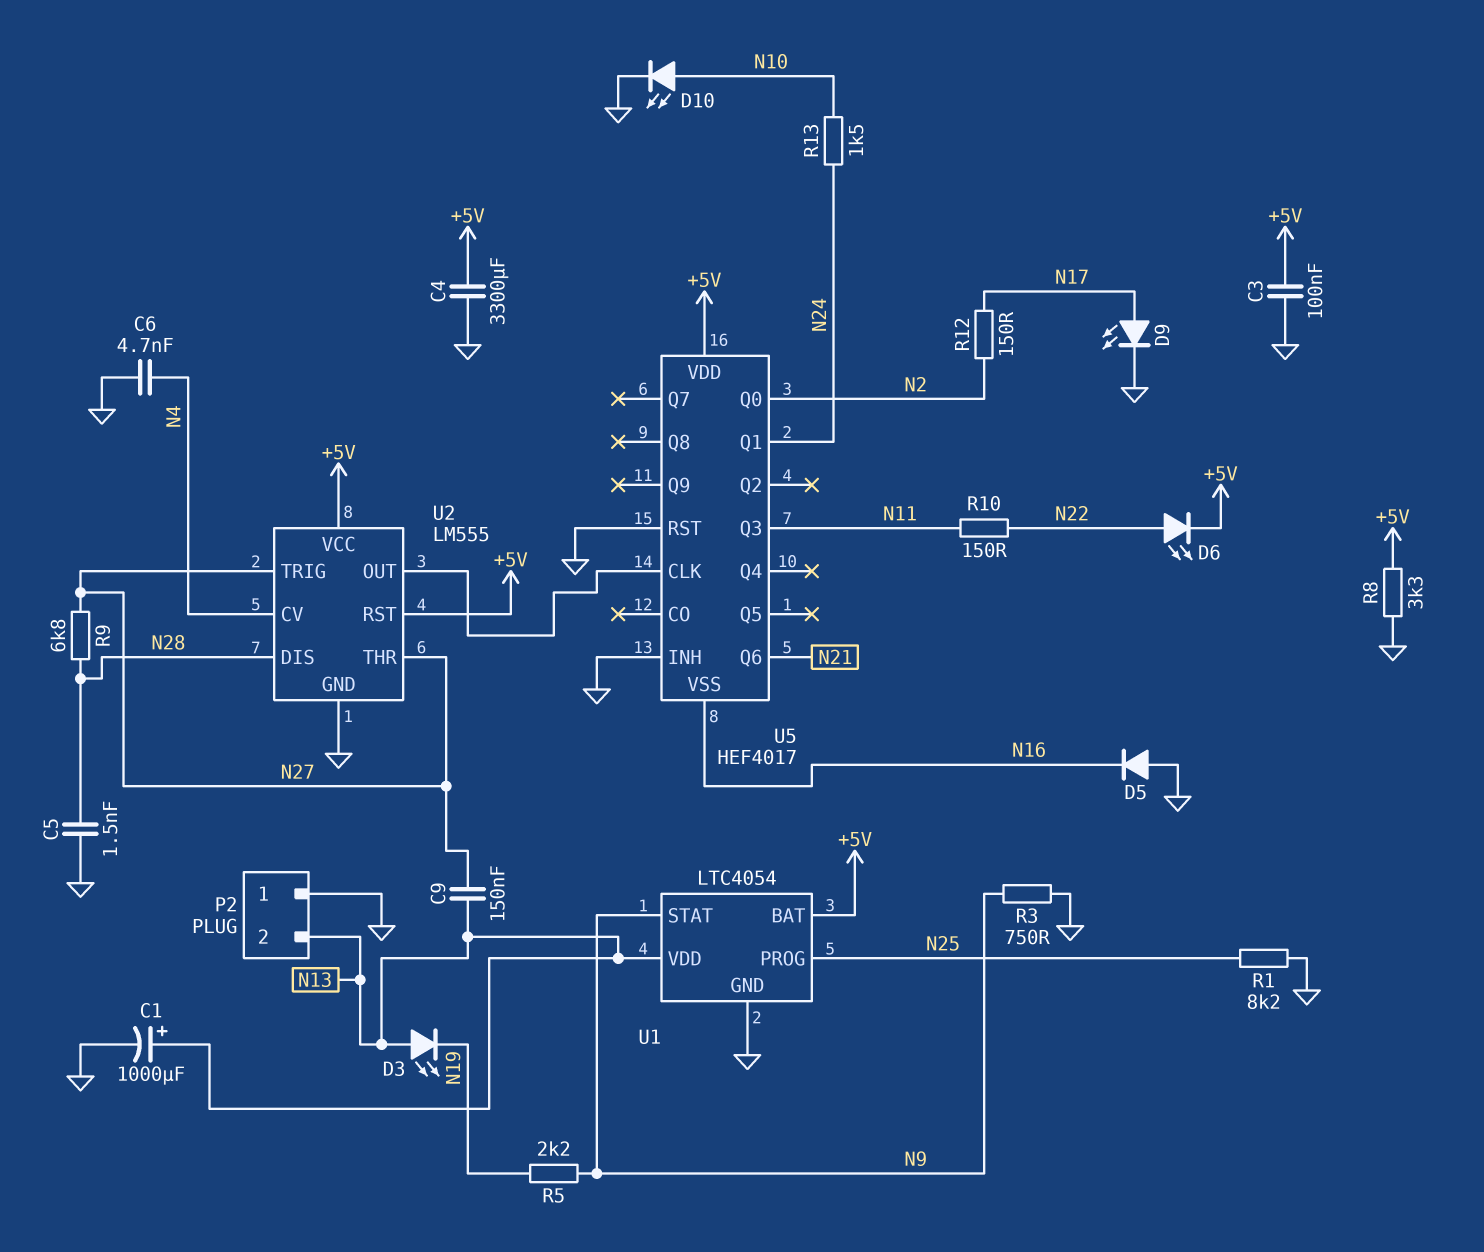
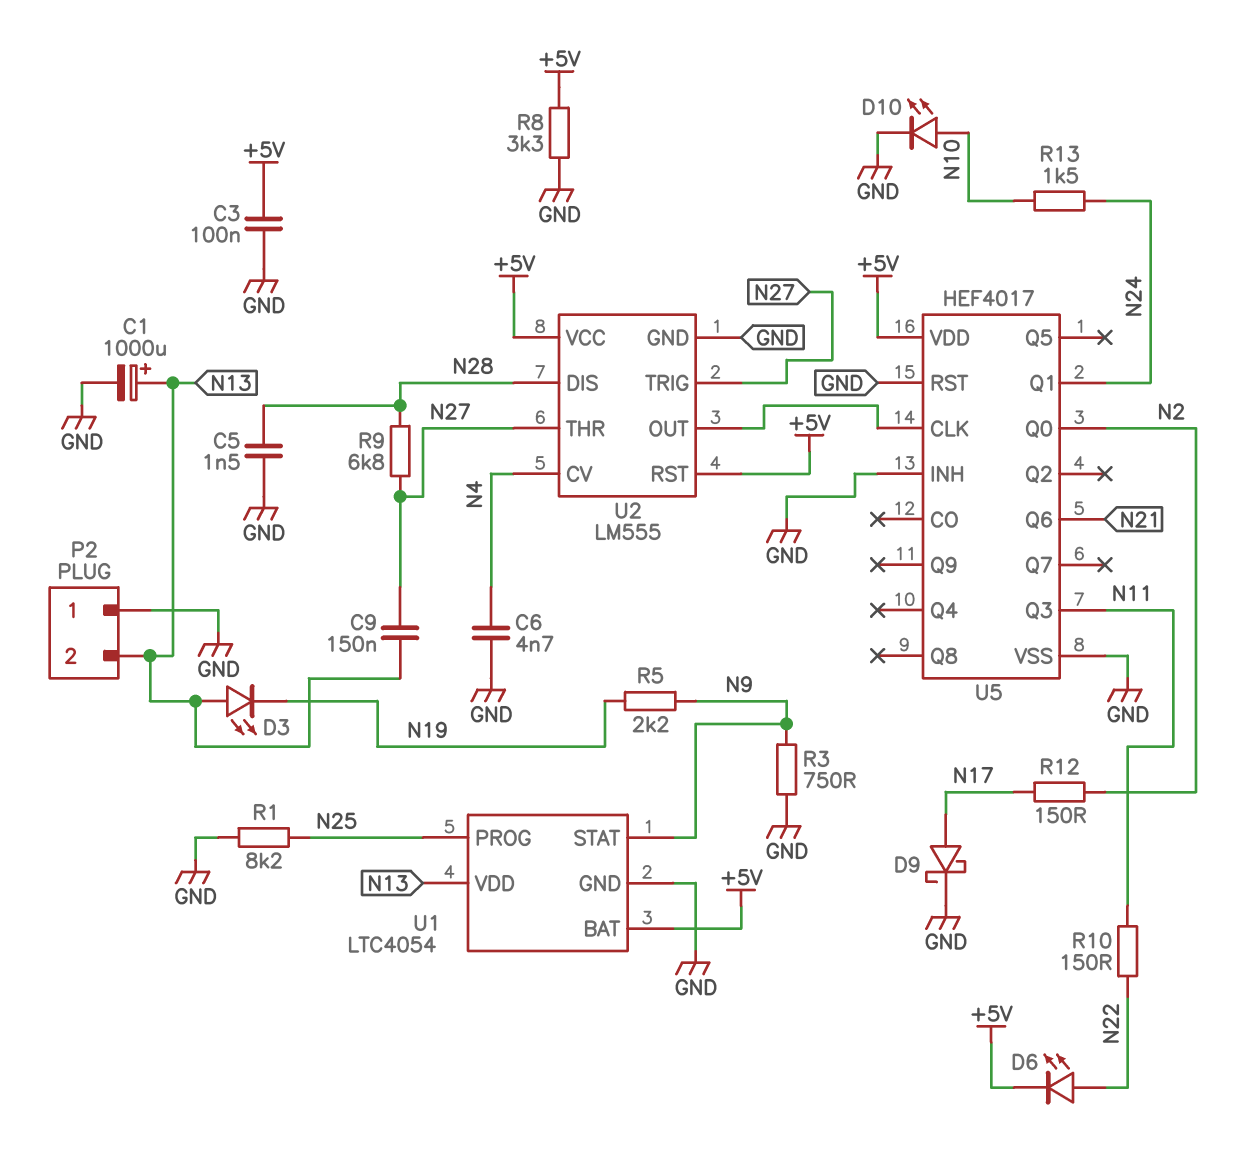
C4: 3300uF (+5V, GND) -> none
D5: diode (A GND, K N16) -> none
D9: LED (A N17, K GND) -> schottky (A N17, K GND)
U5 pin VSS: N16 -> GND

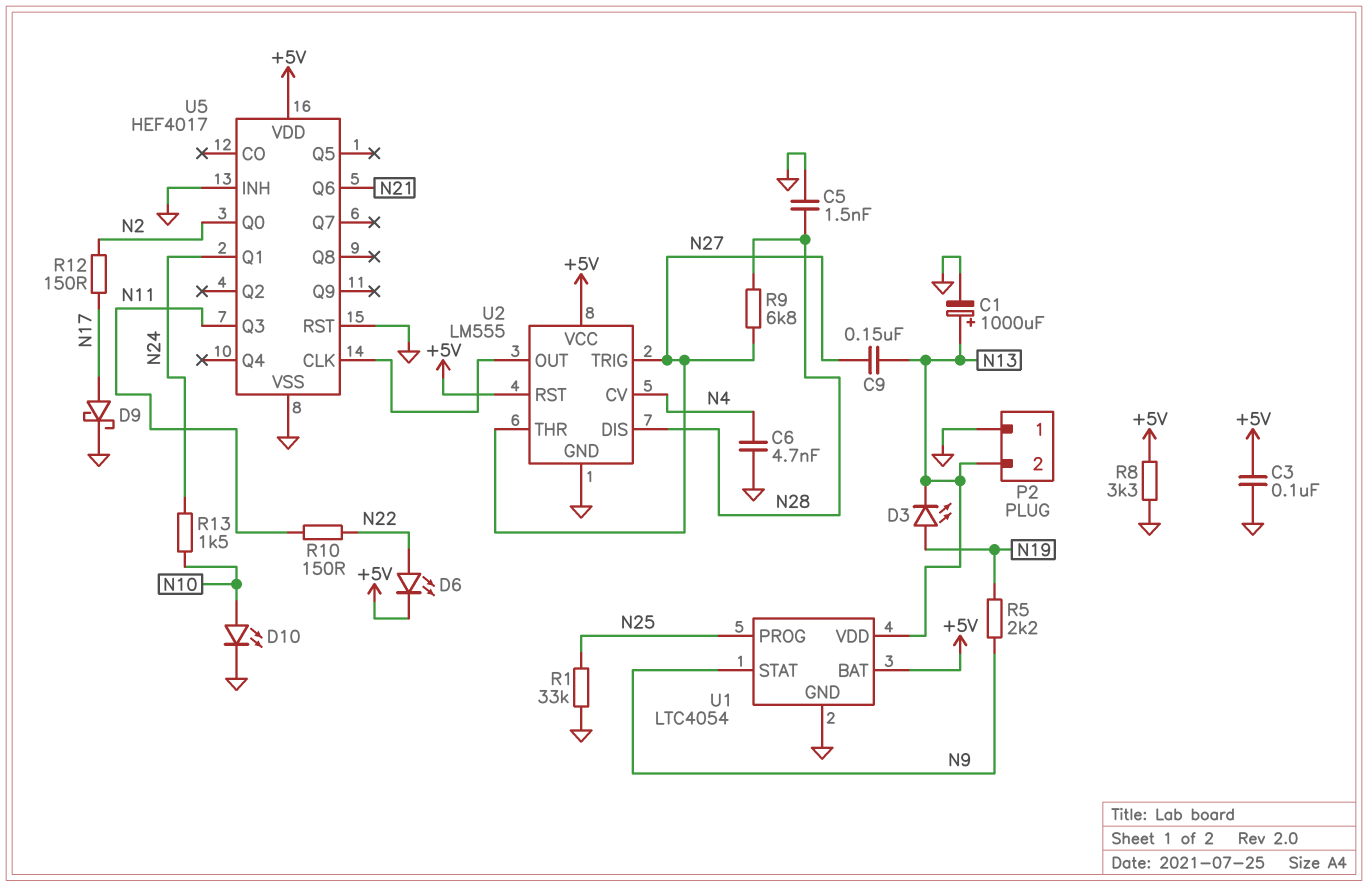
D3: LED (A N13, K N19) -> LED (A N19, K N13)
R1: 8.2k (GND, N25) -> 33k (GND, N25)
R3: 750 (GND, N9) -> none

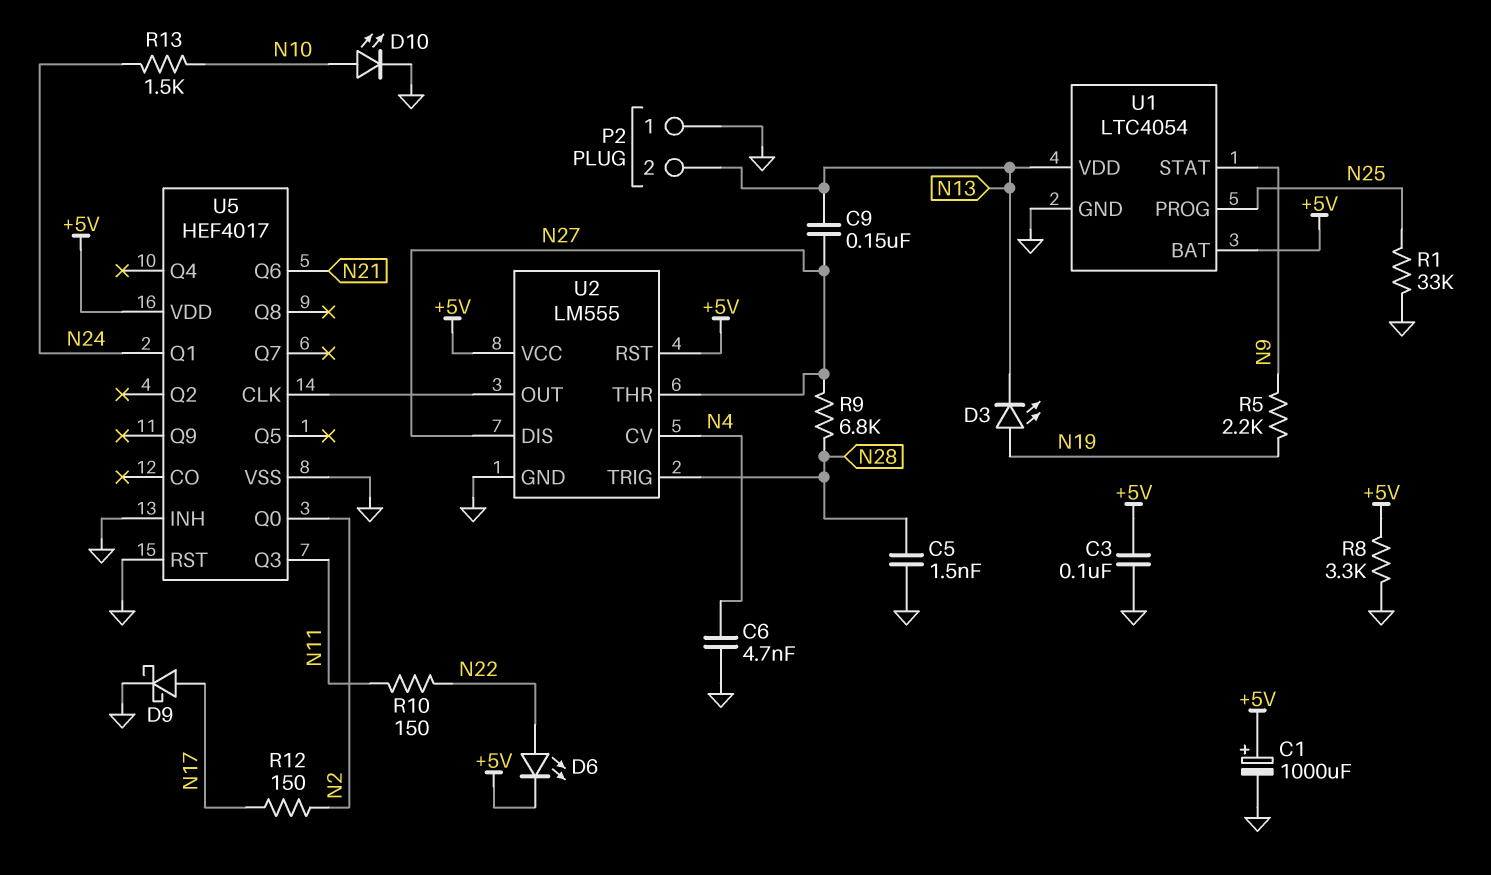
C1: 1000uF (plus N13, minus GND) -> 1000uF (plus +5V, minus GND)
U2 pin DIS: N28 -> N27
U2 pin TRIG: N27 -> N28

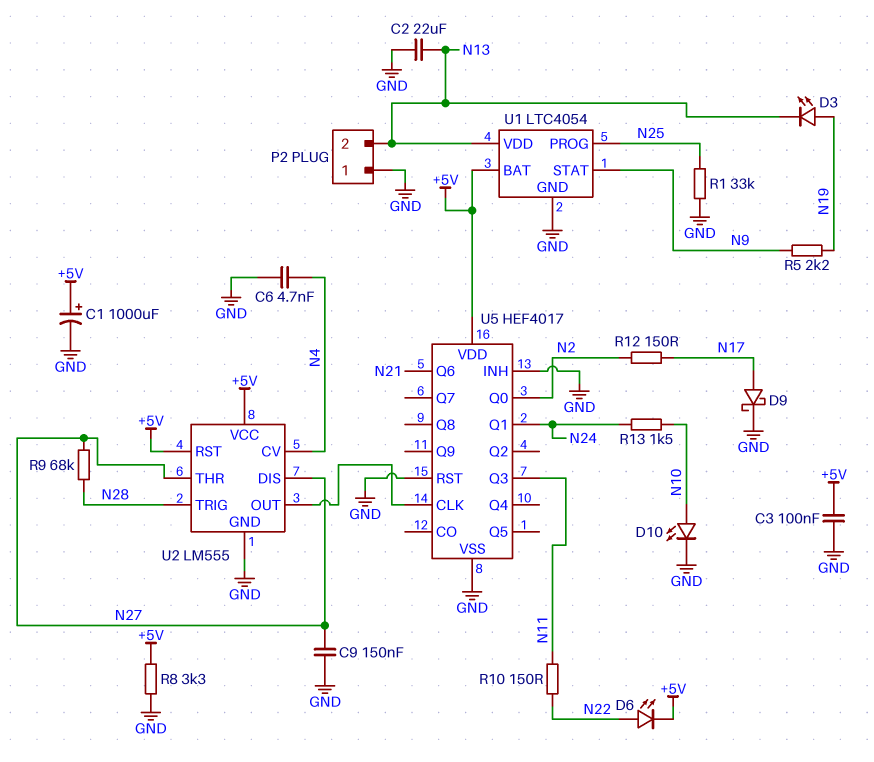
C2: none -> 22uF (GND, N13)
C5: 1.5nF (GND, N28) -> none
C9: 150nF (N13, N27) -> 150nF (GND, N27)
R9: 6.8k (N27, N28) -> 68k (N27, N28)

